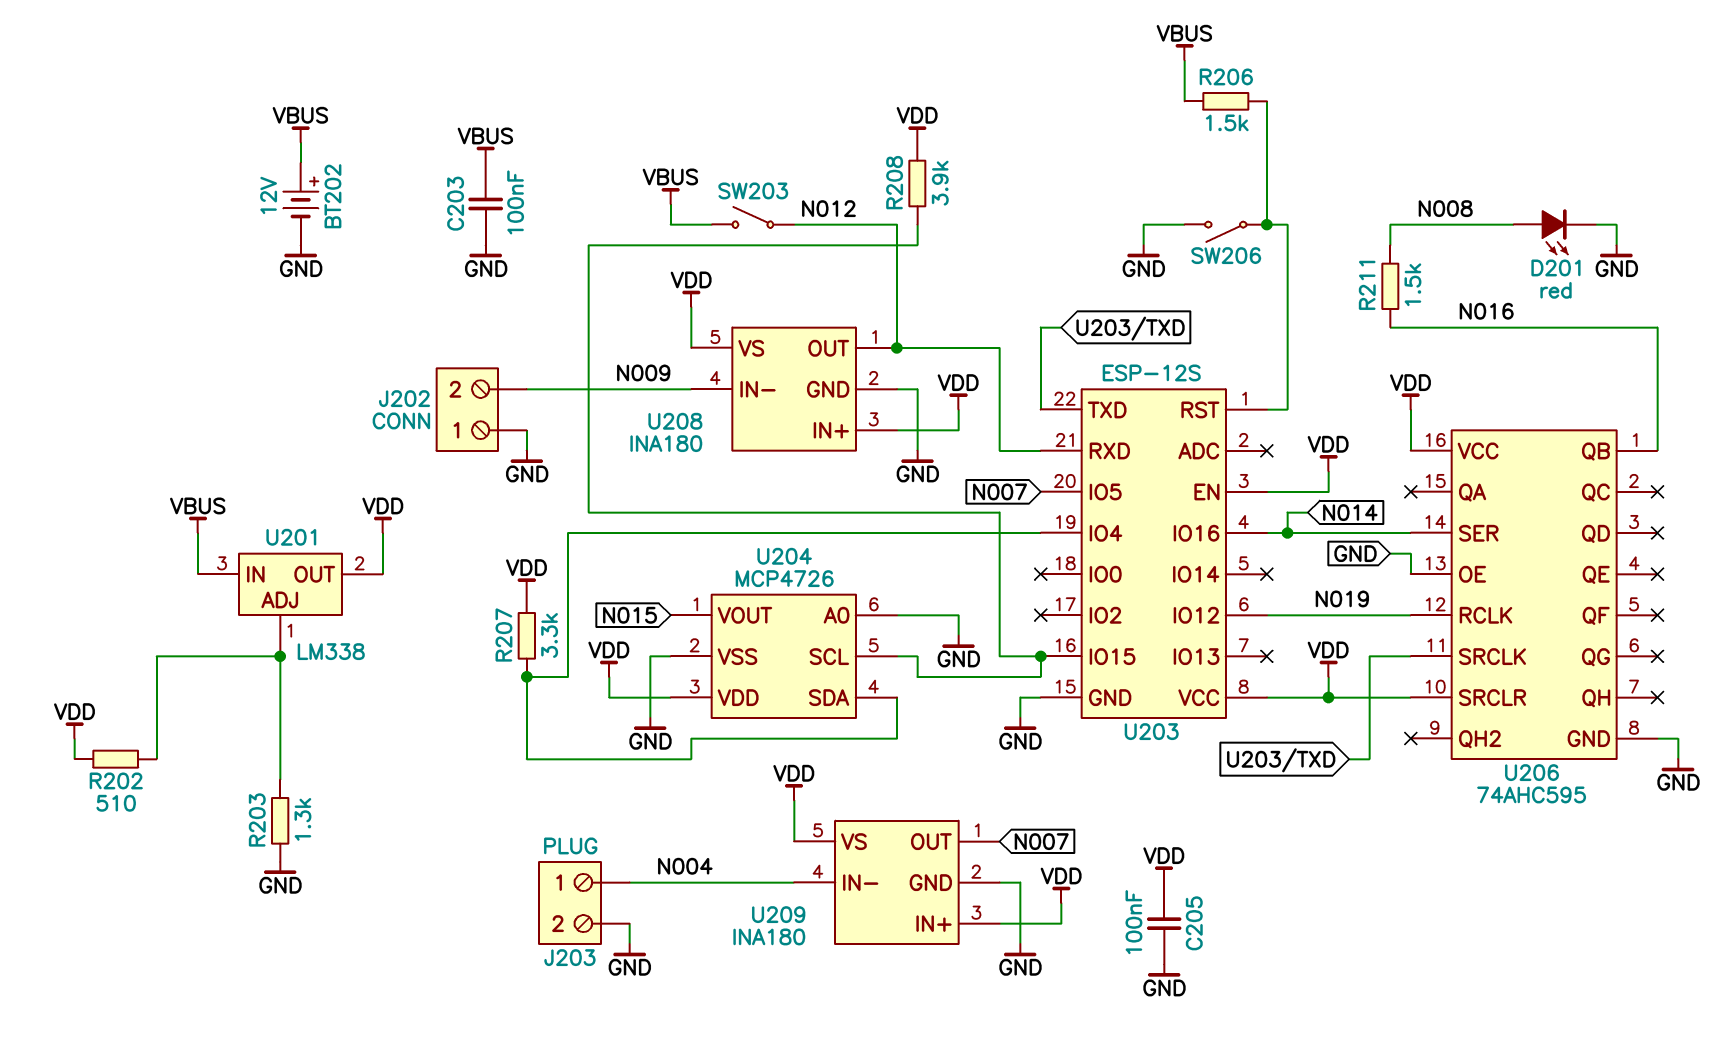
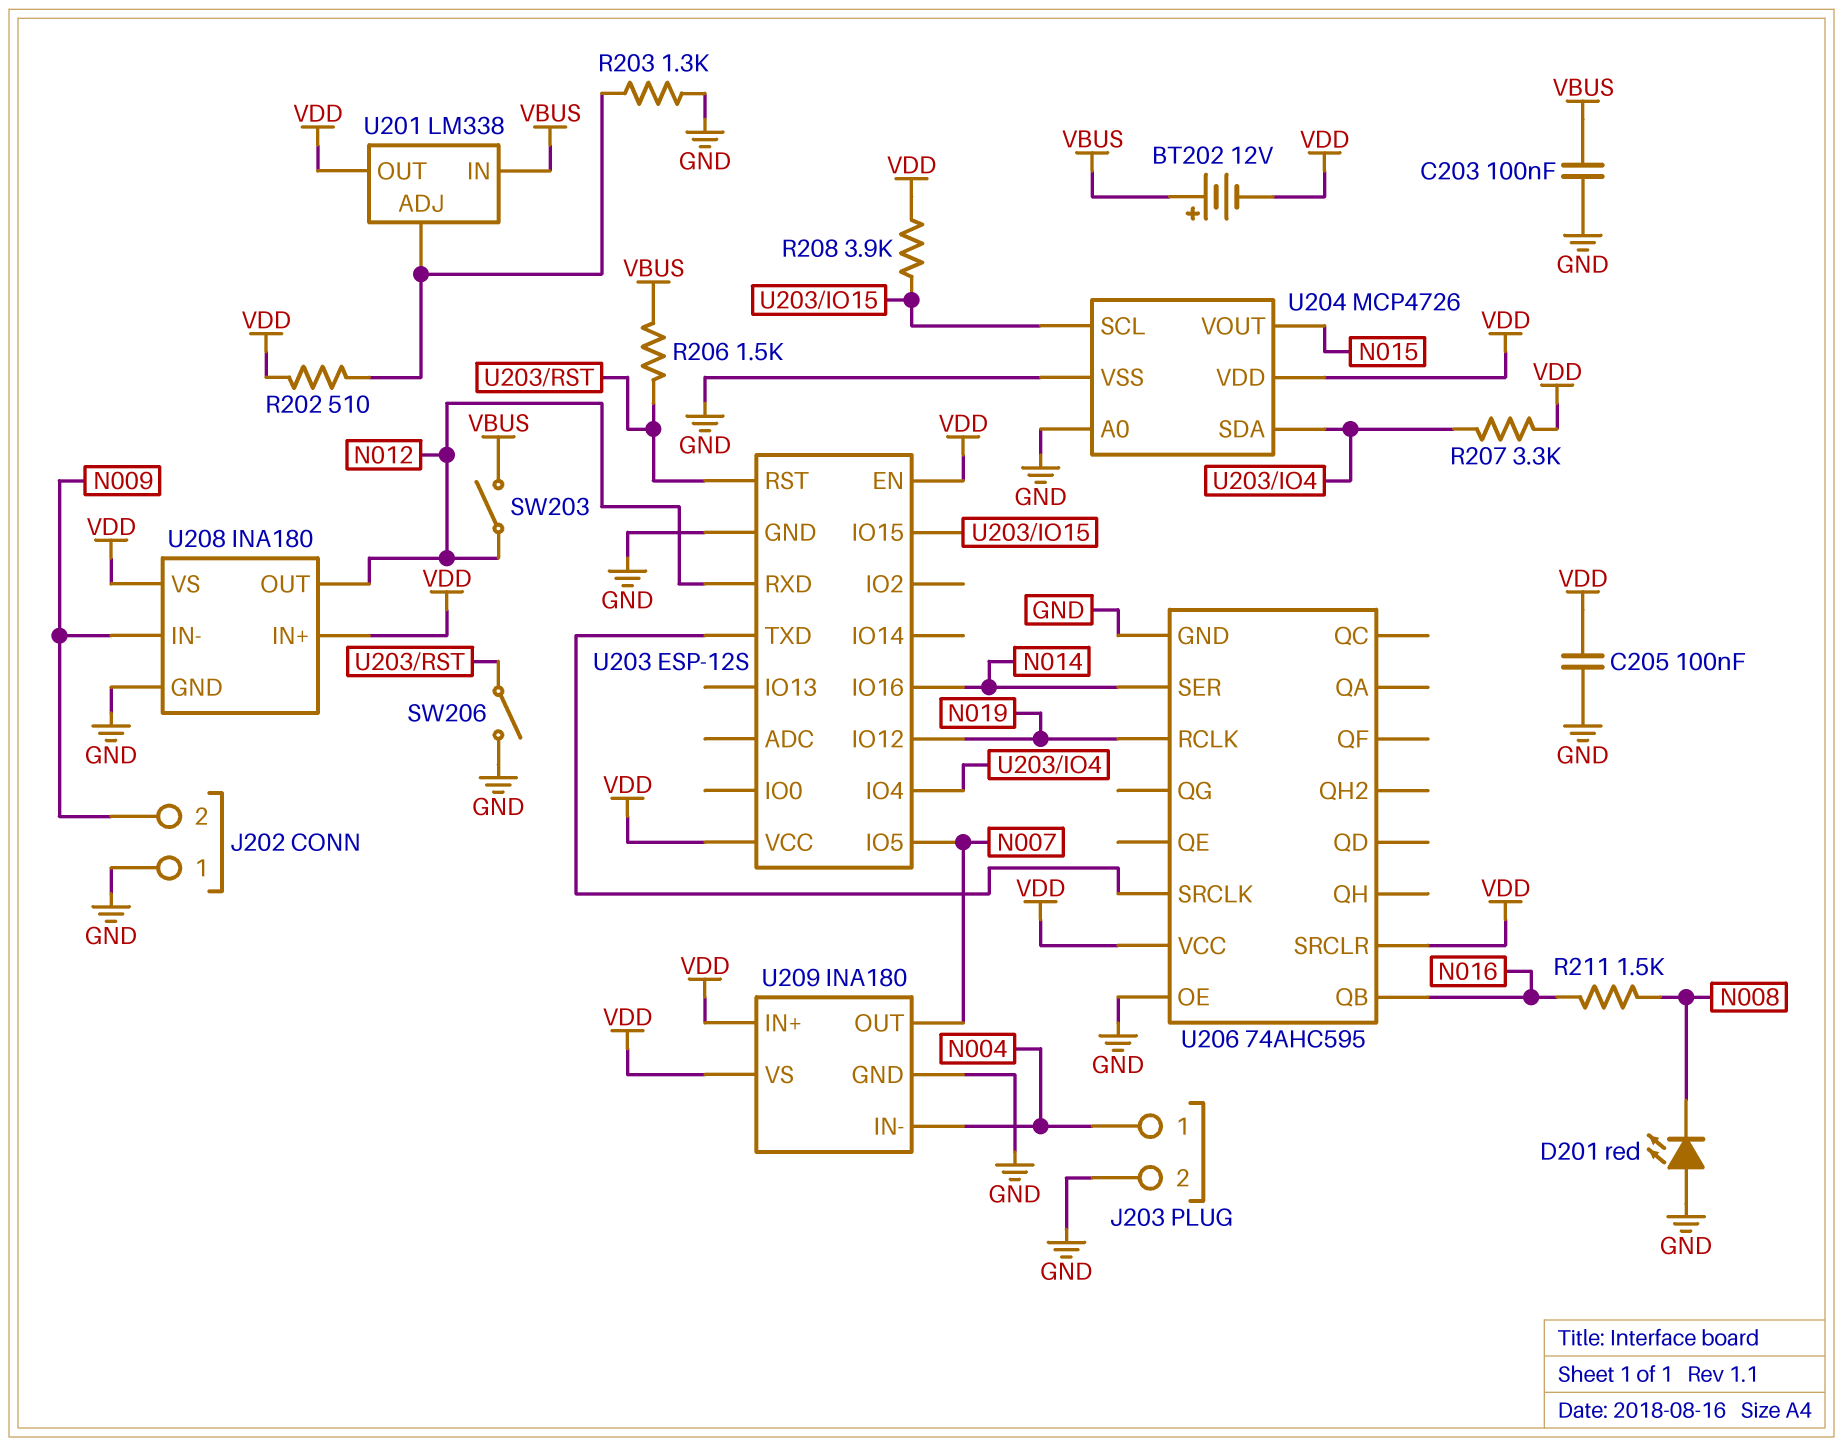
BT202: 12V (plus VBUS, minus GND) -> 12V (plus VBUS, minus VDD)
D201: LED red (A N008, K GND) -> LED red (A GND, K N008)

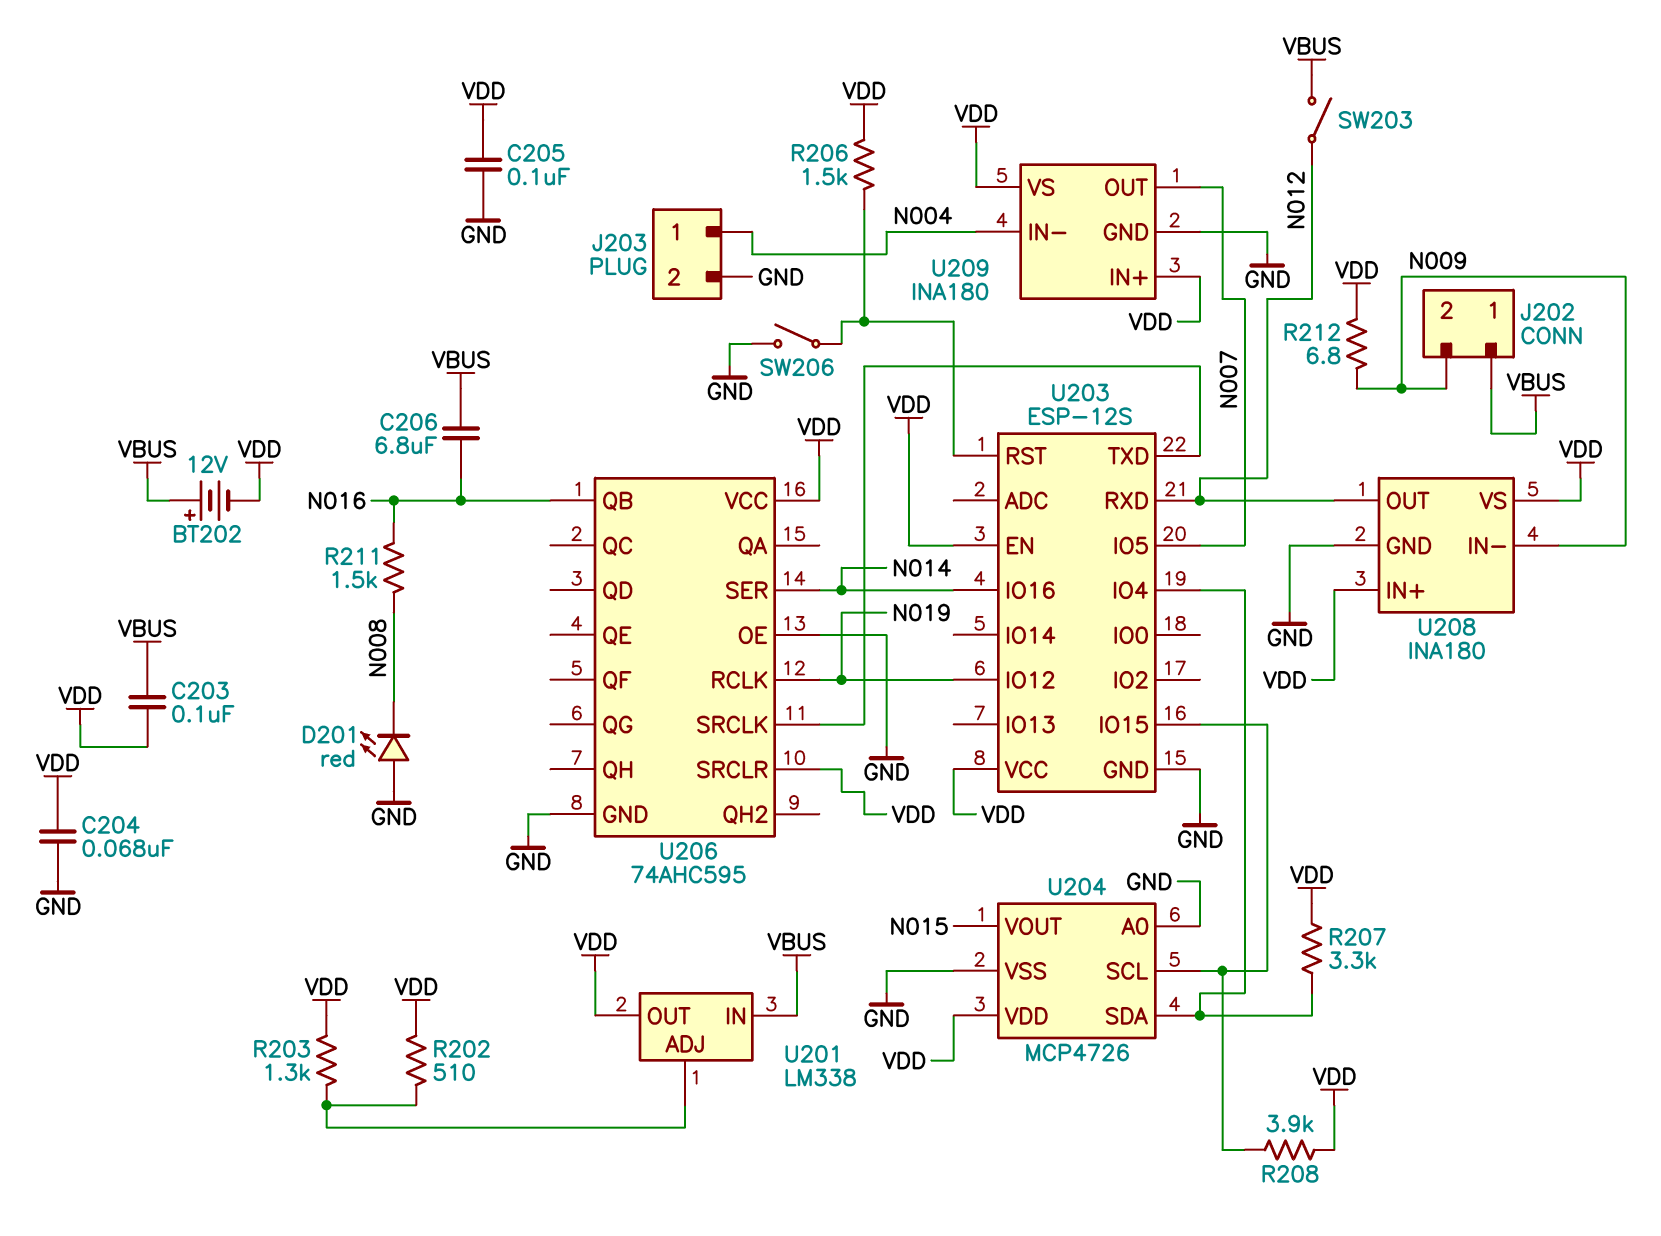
C203: 100nF (GND, VBUS) -> 100nF (VBUS, VDD)
C204: none -> 68nF (GND, VDD)
C206: none -> 6.8uF (N016, VBUS)
J202 pin 1: GND -> VBUS
R203: 1.3k (GND, U201/ADJ) -> 1.3k (U201/ADJ, VDD)
R206: 1.5k (U203/RST, VBUS) -> 1.5k (U203/RST, VDD)
R212: none -> 6.8 (N009, VDD)

